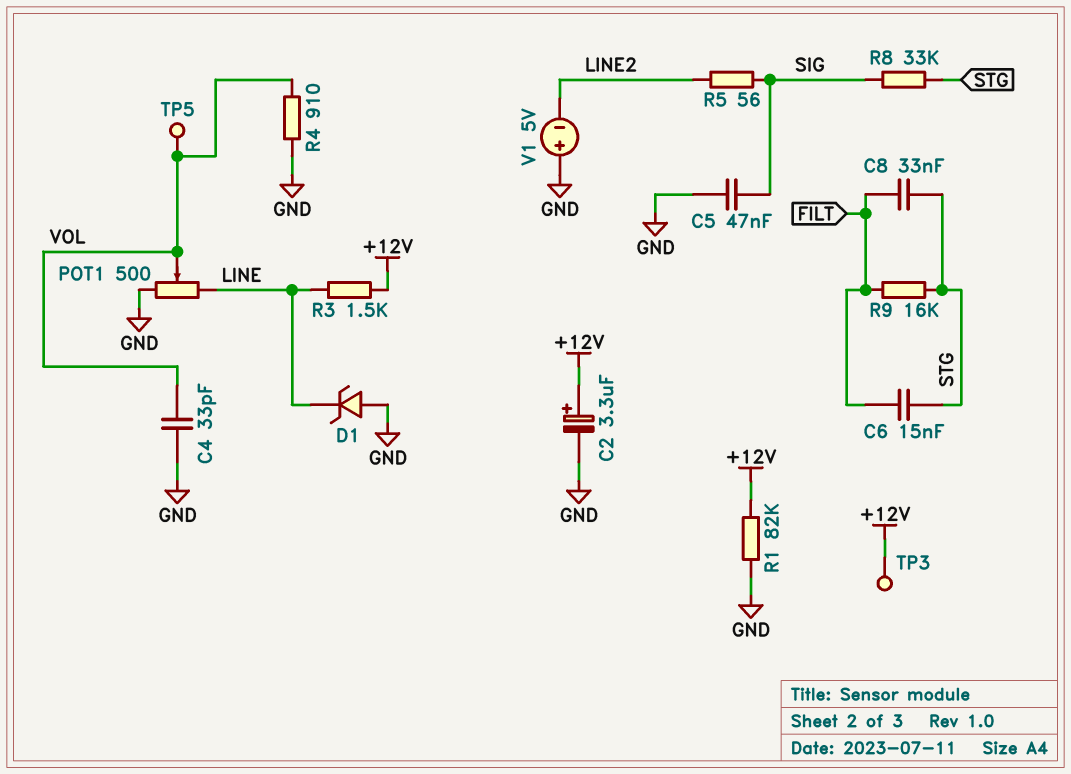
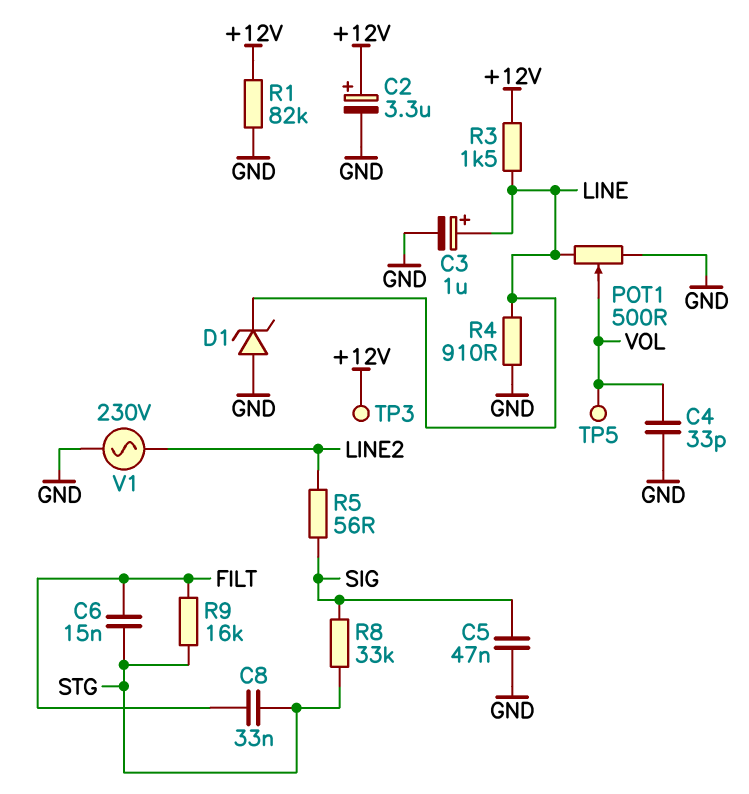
C3: none -> 1uF (plus LINE, minus GND)
R4: 910 (GND, VOL) -> 910 (GND, LINE)
V1: 5V (plus GND, minus LINE2) -> AC 230V (GND, LINE2)

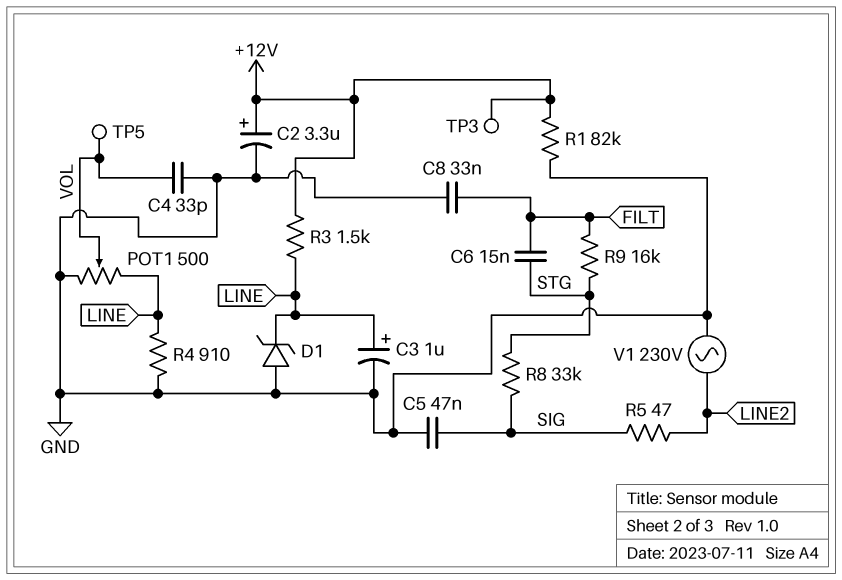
C8: 33nF (FILT, STG) -> 33nF (FILT, GND)
R5: 56 (LINE2, SIG) -> 47 (LINE2, SIG)

